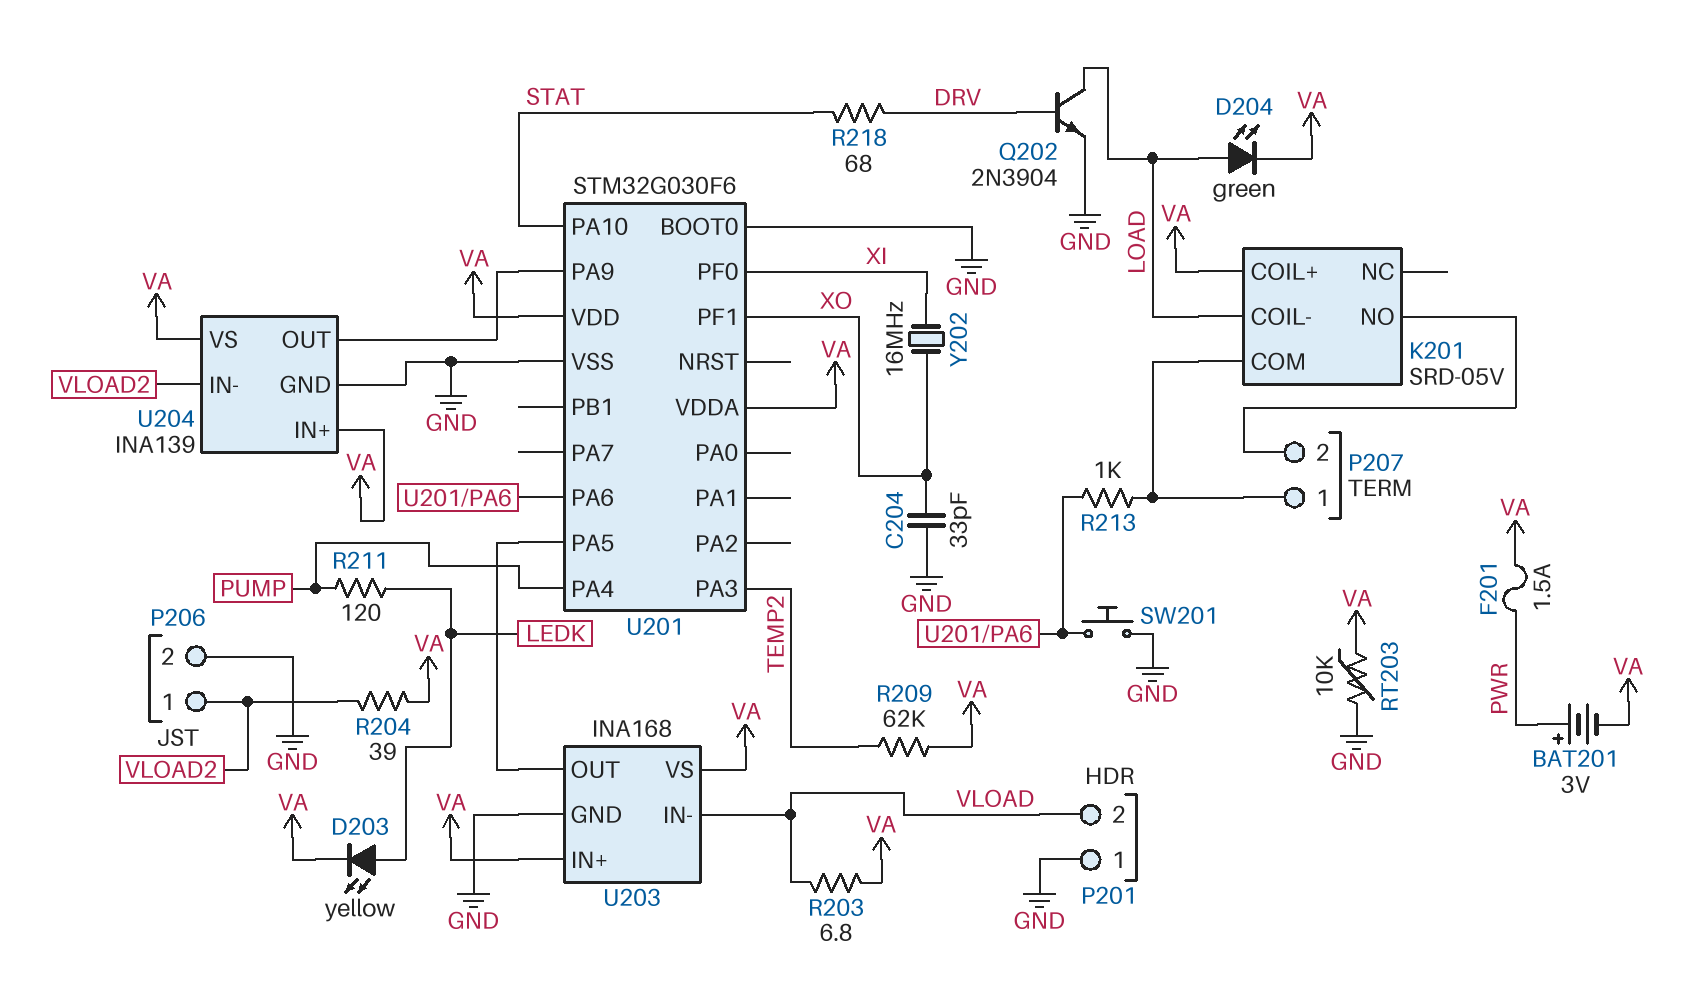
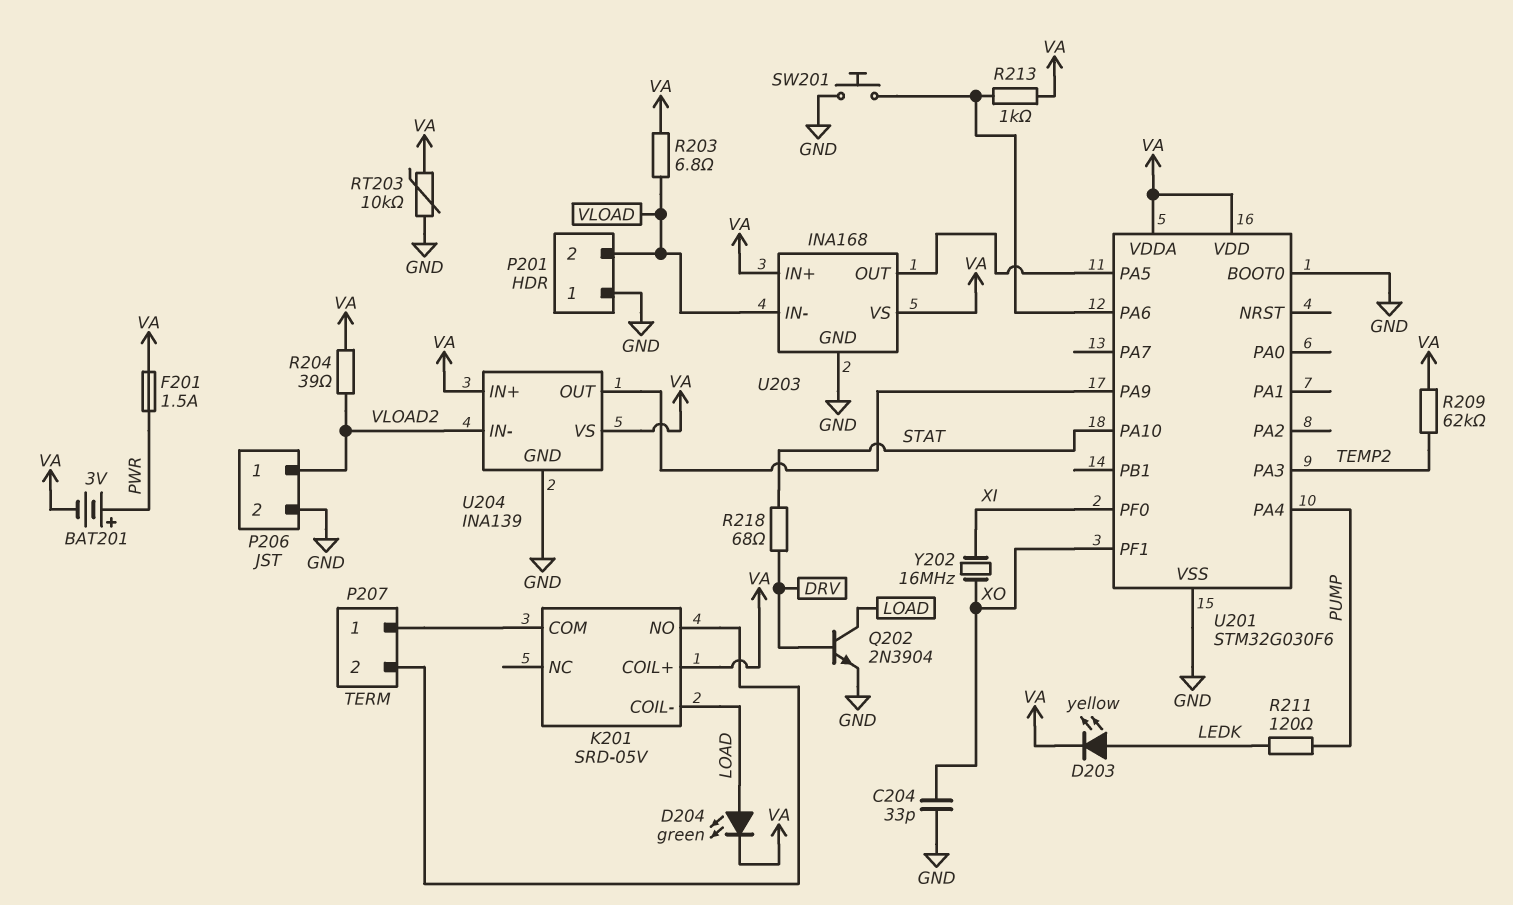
R213: 1k (K201/COM, U201/PA6) -> 1k (U201/PA6, VA)

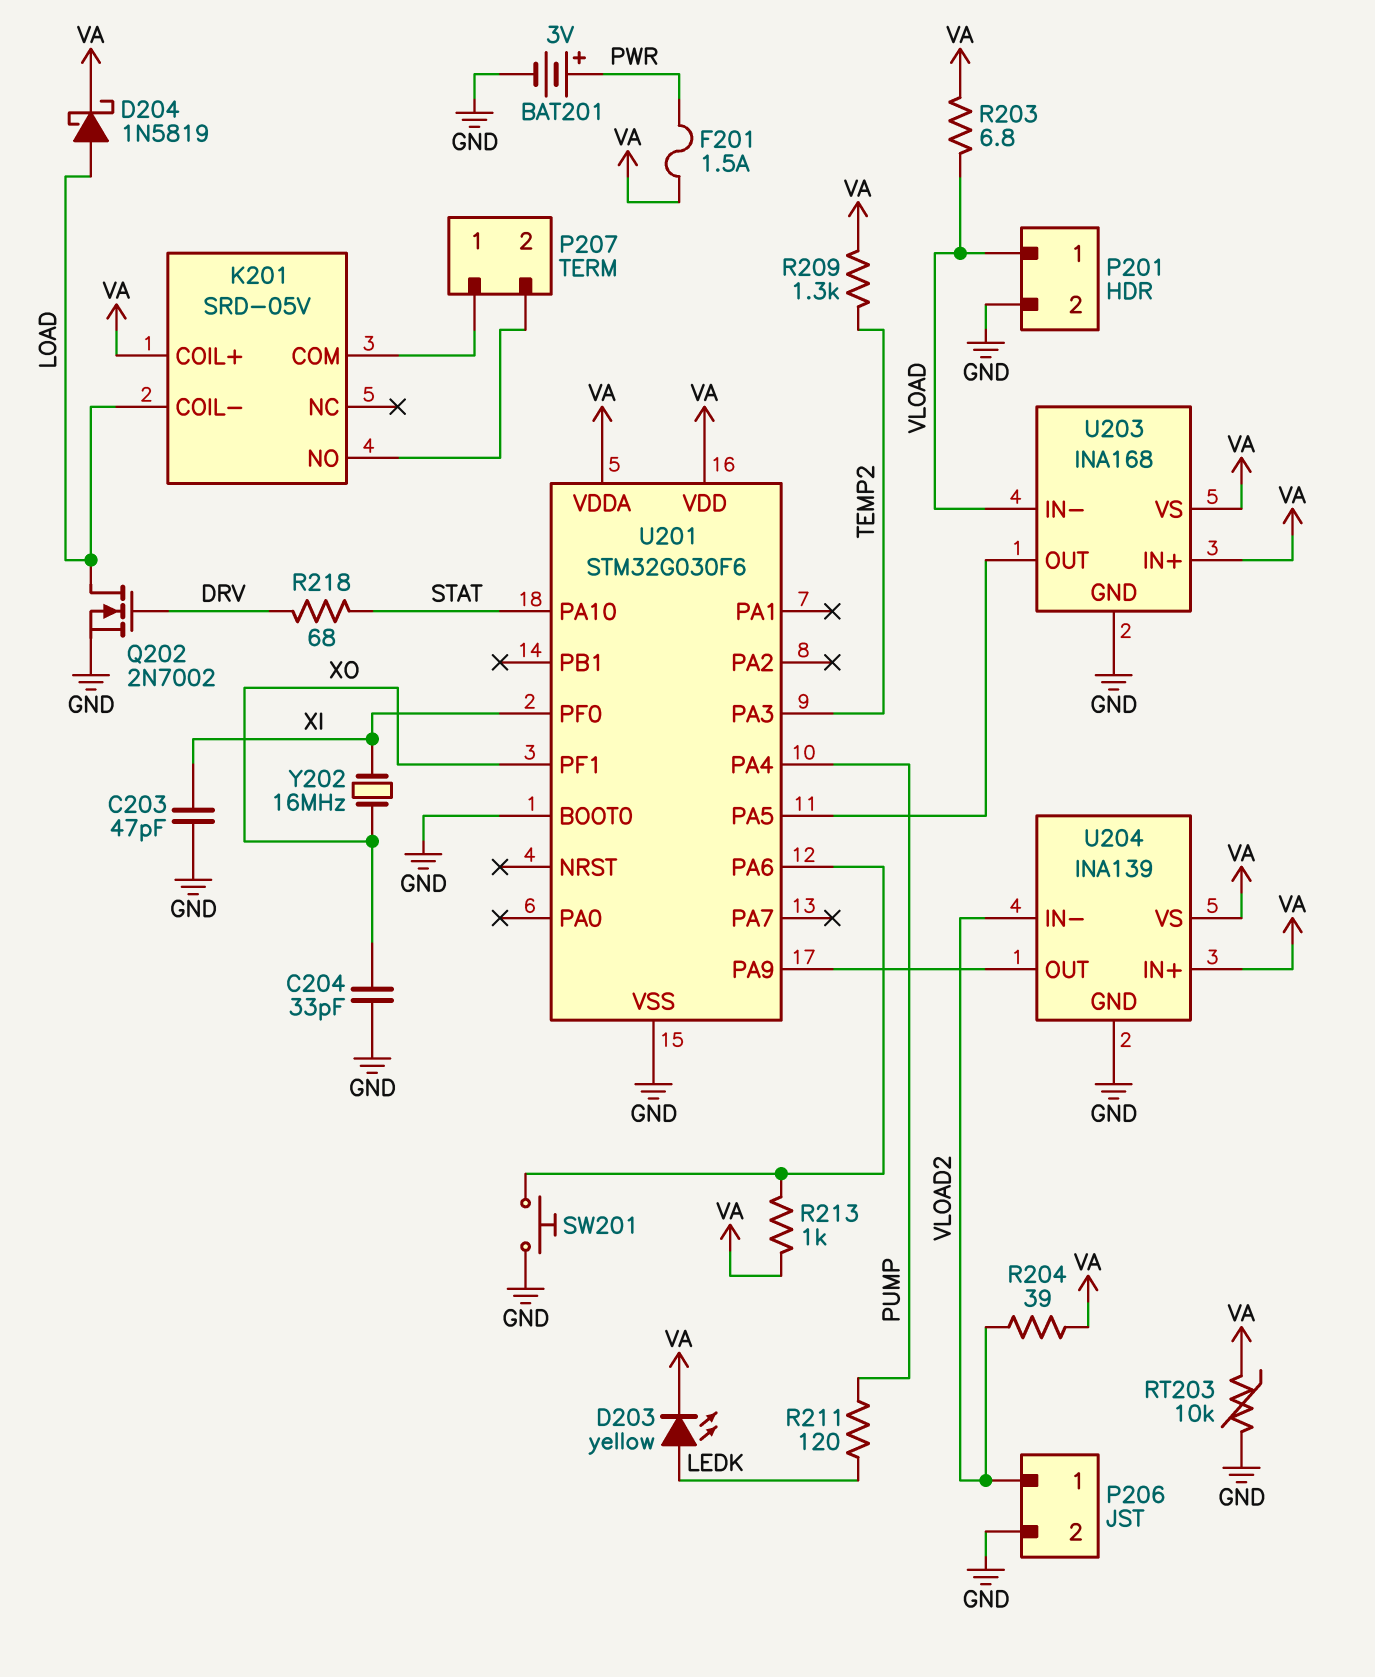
BAT201: 3V (plus PWR, minus VA) -> 3V (plus PWR, minus GND)
C203: none -> 47pF (GND, XI)
D204: LED green (A LOAD, K VA) -> schottky 1N5819 (A LOAD, K VA)
P201 pin 1: GND -> VLOAD
P201 pin 2: VLOAD -> GND
Q202: NPN 2N3904 (B DRV, C LOAD, E GND) -> NMOS 2N7002 (G DRV, D LOAD, S GND)
R209: 62k (TEMP2, VA) -> 1.3k (TEMP2, VA)

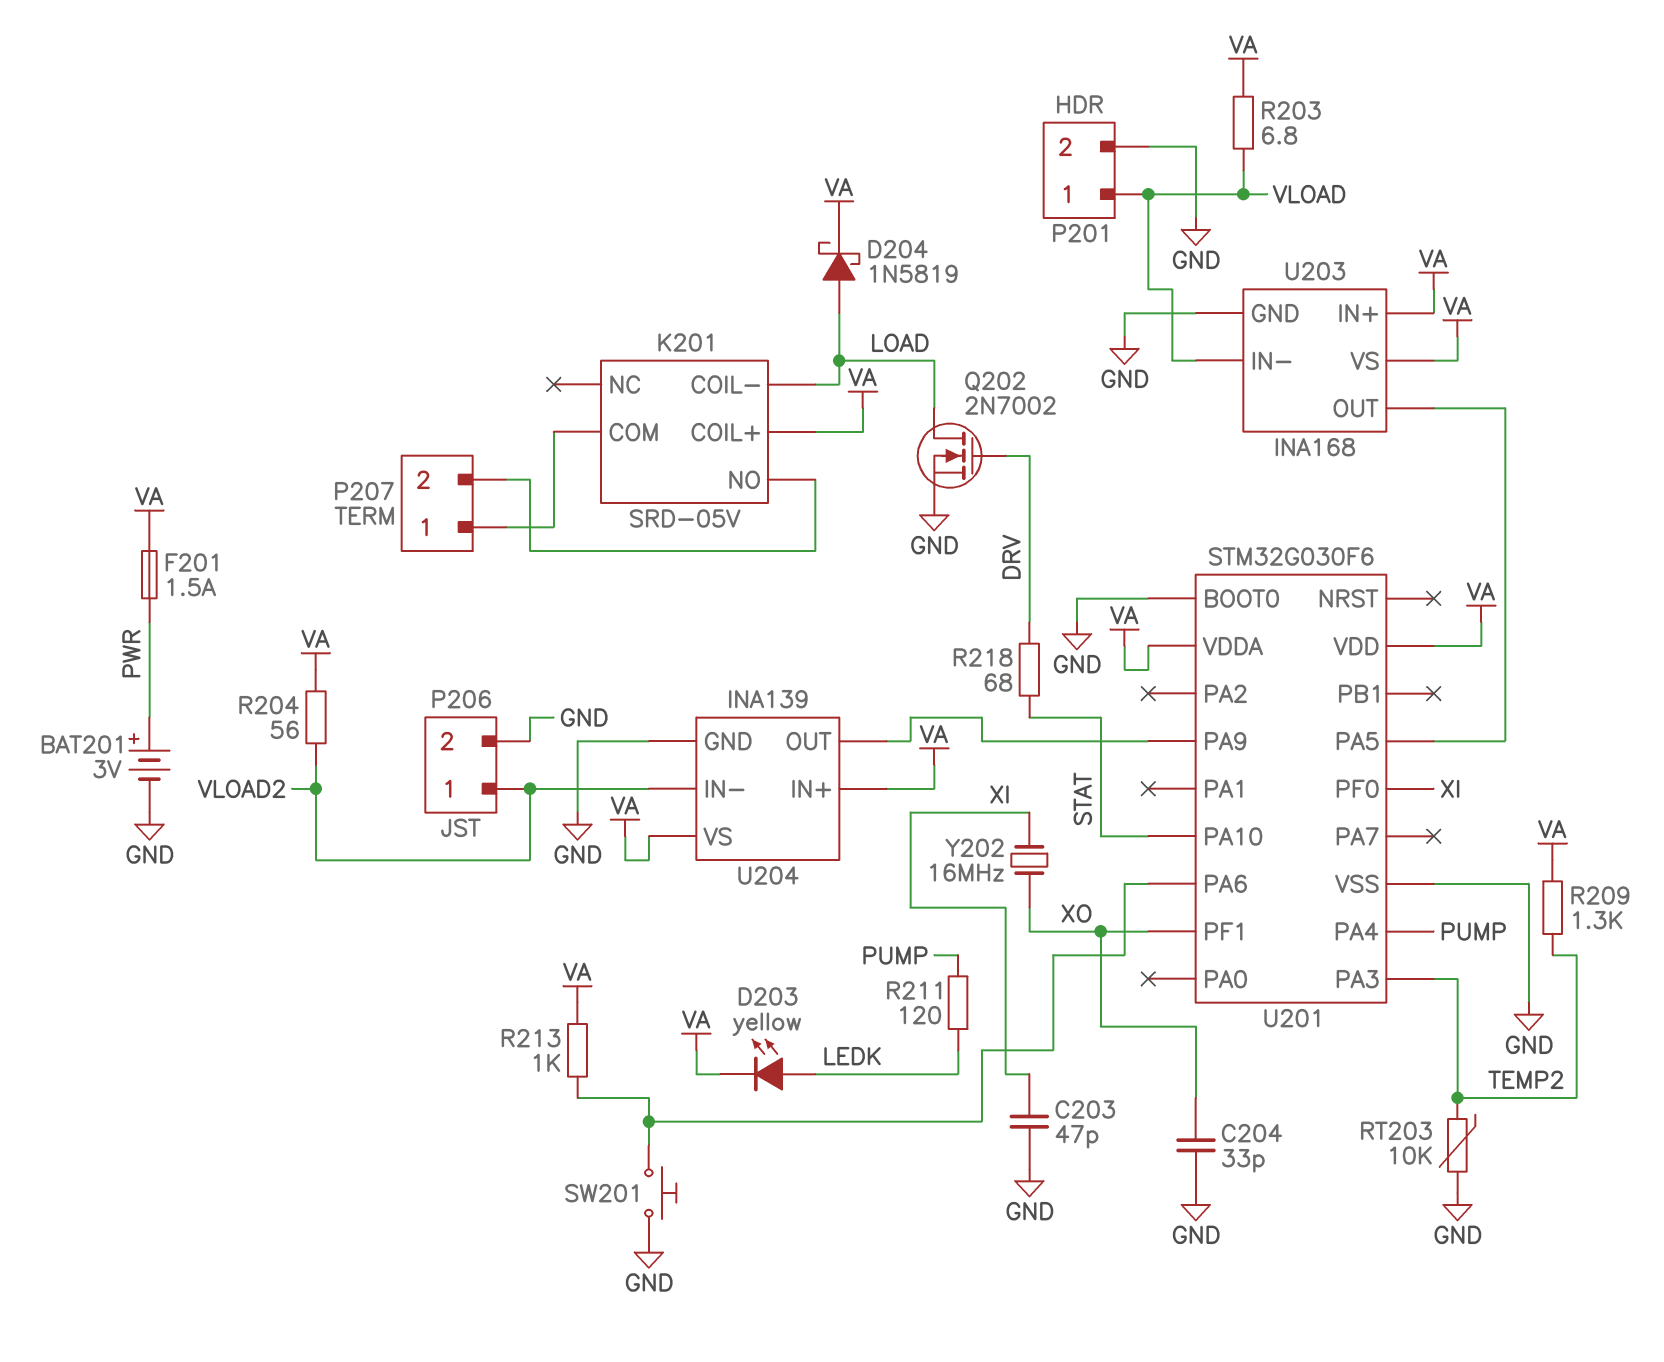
R204: 39 (VA, VLOAD2) -> 56 (VA, VLOAD2)
RT203: 10k (GND, VA) -> 10k (GND, TEMP2)

